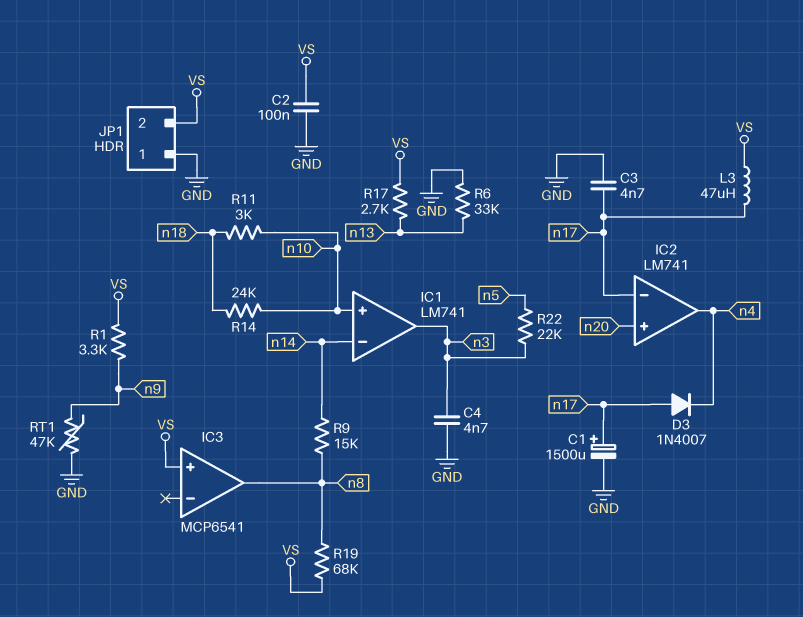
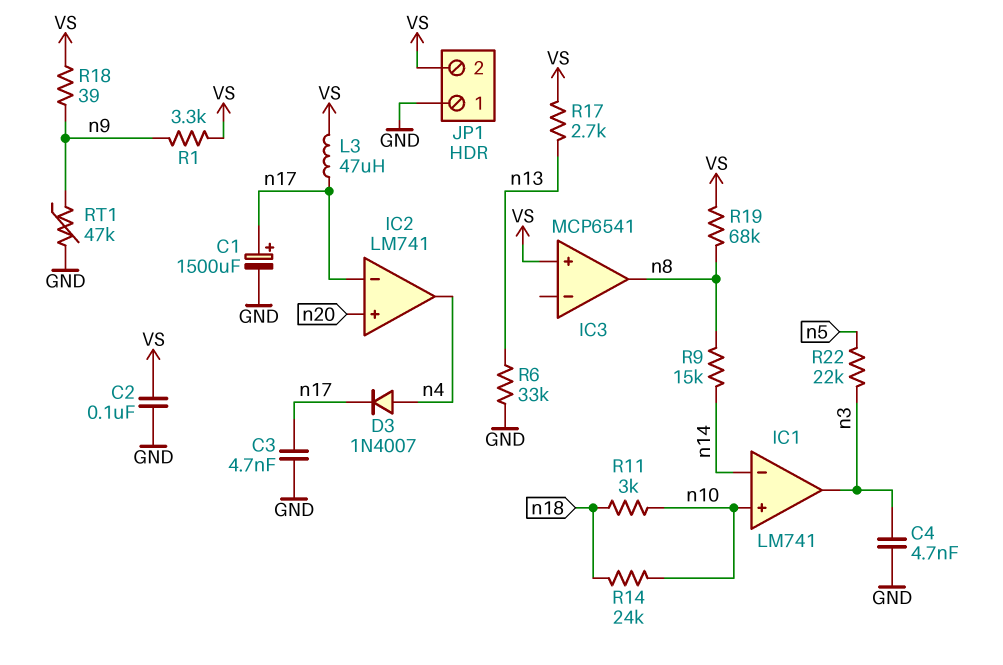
D3: diode 1N4007 (A n17, K n4) -> diode 1N4007 (A n4, K n17)
R18: none -> 39 (VS, n9)

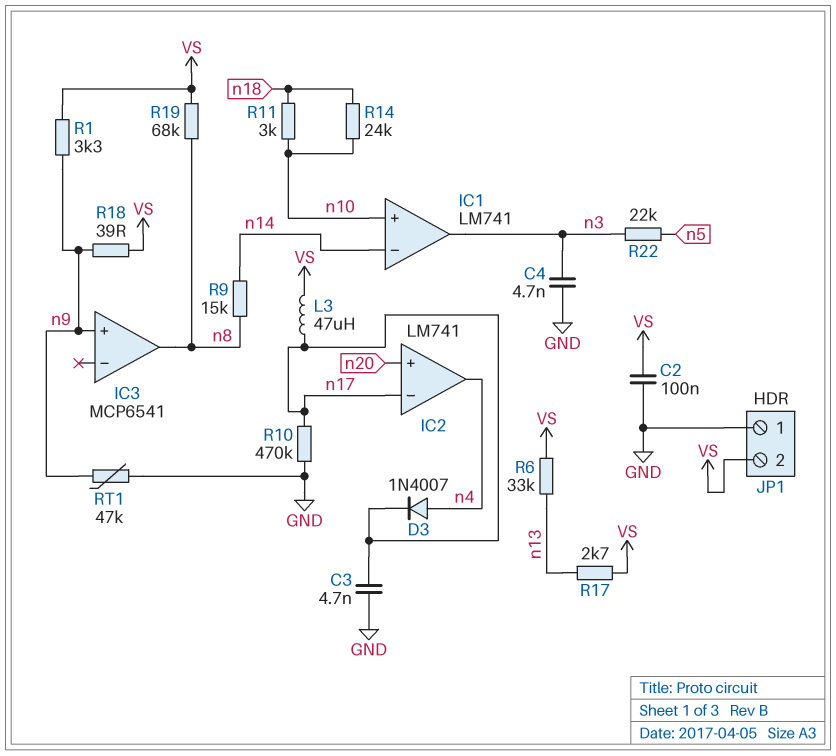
C1: 1500uF (plus n17, minus GND) -> none
IC3 pin in+: VS -> n9
R6: 33k (GND, n13) -> 33k (VS, n13)
R10: none -> 470k (GND, n17)

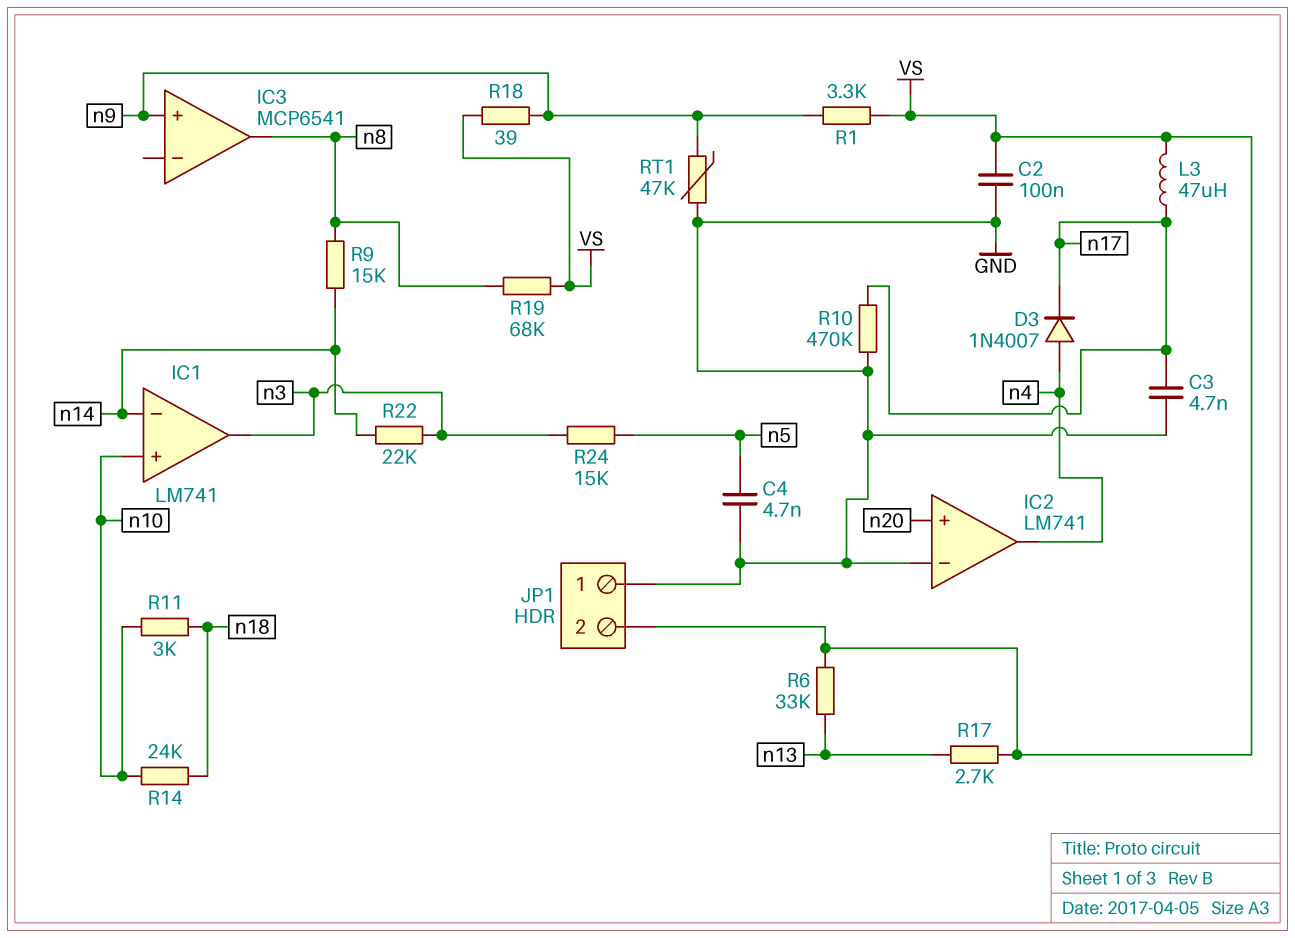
C4: 4.7nF (GND, n3) -> 4.7nF (GND, n5)
IC2 pin in-: n17 -> GND
R22: 22k (n3, n5) -> 22k (n3, n14)
R24: none -> 15k (n3, n5)

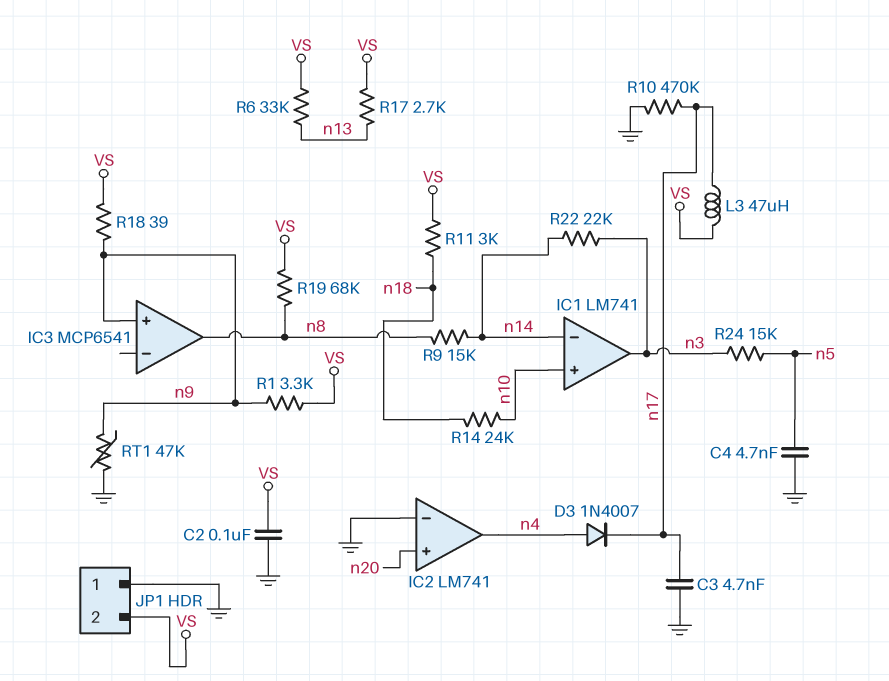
R11: 3k (n10, n18) -> 3k (VS, n18)

